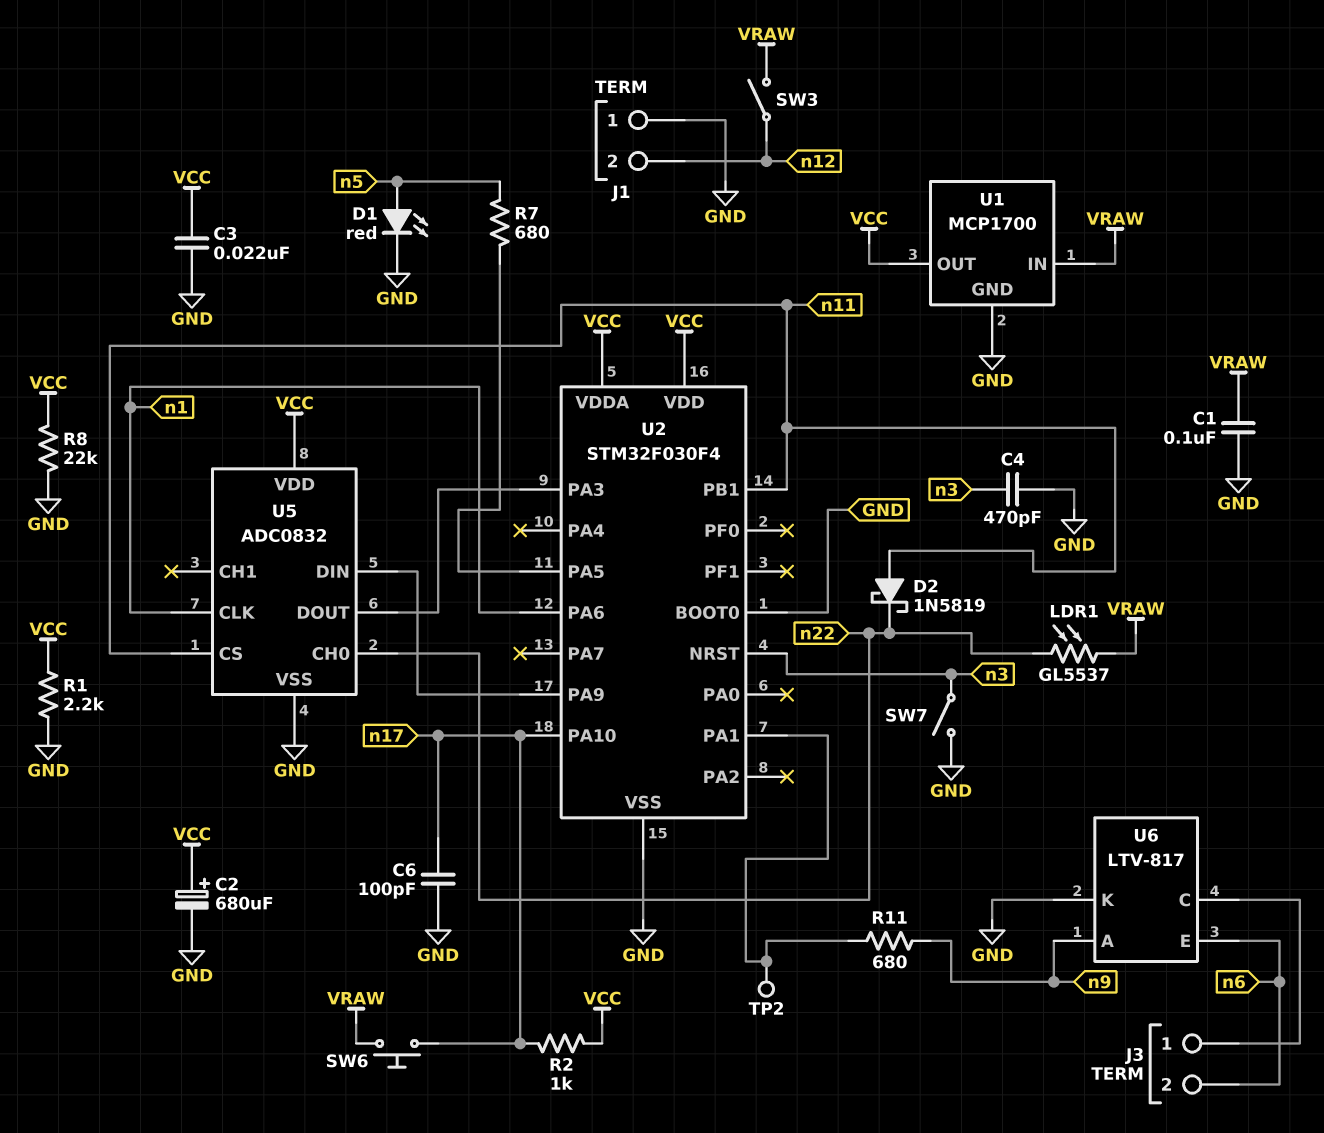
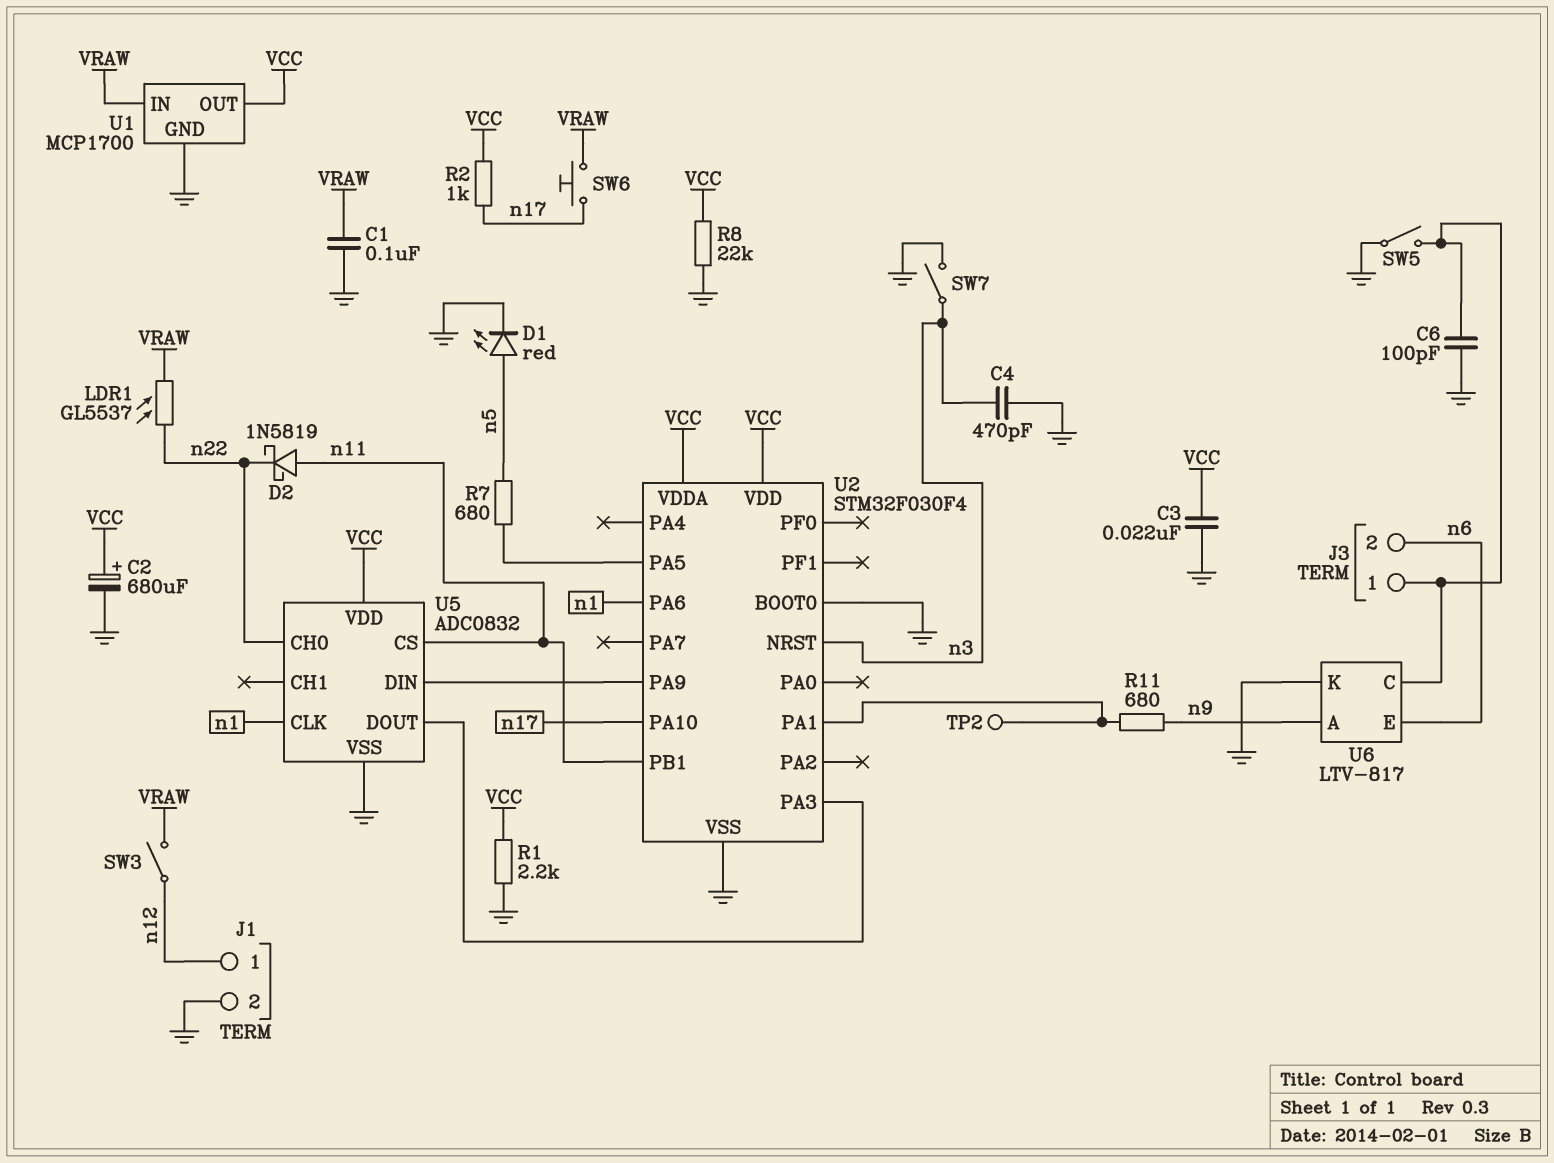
C6: 100pF (GND, n17) -> 100pF (GND, J3/1)
J1 pin 1: GND -> n12
J1 pin 2: n12 -> GND
SW5: none -> switch (GND, J3/1)

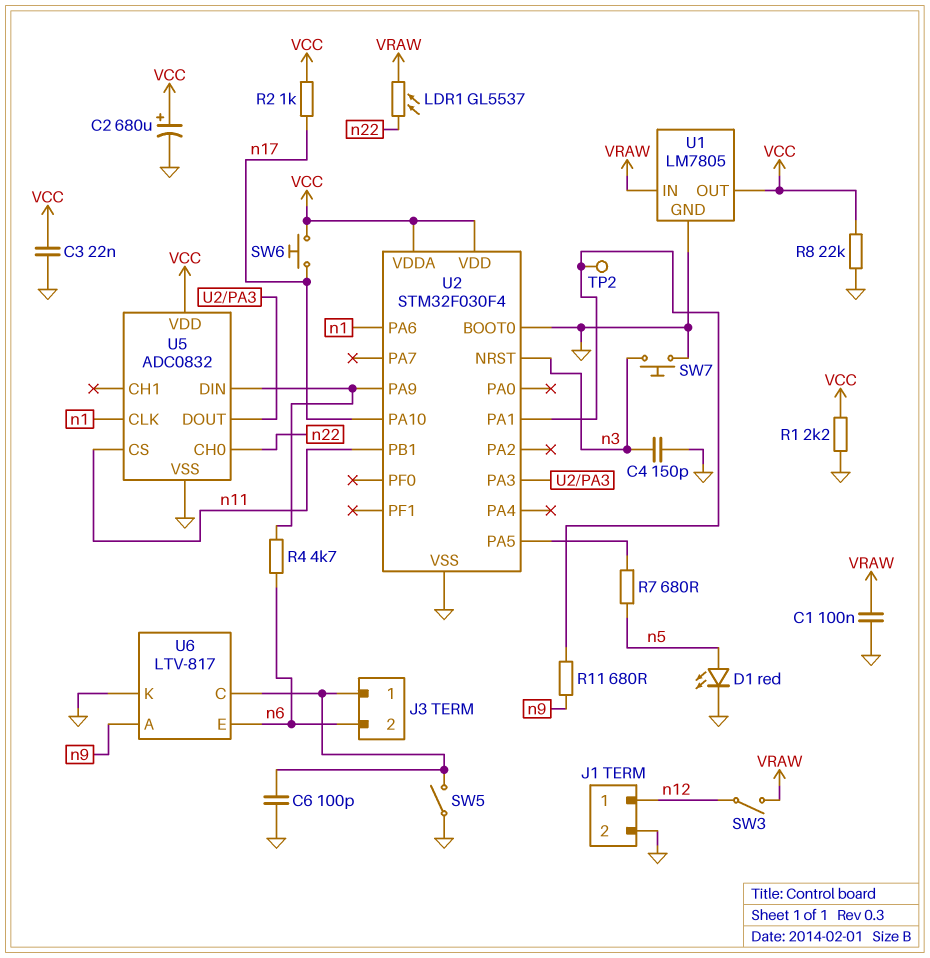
C4: 470pF (GND, n3) -> 150pF (GND, n3)
D2: schottky 1N5819 (A n11, K n22) -> none
R4: none -> 4.7k (U2/PA9, n6)
SW6: button (VRAW, n17) -> button (VCC, n17)
SW7: switch (GND, n3) -> button (GND, n3)
U1: MCP1700 -> LM7805

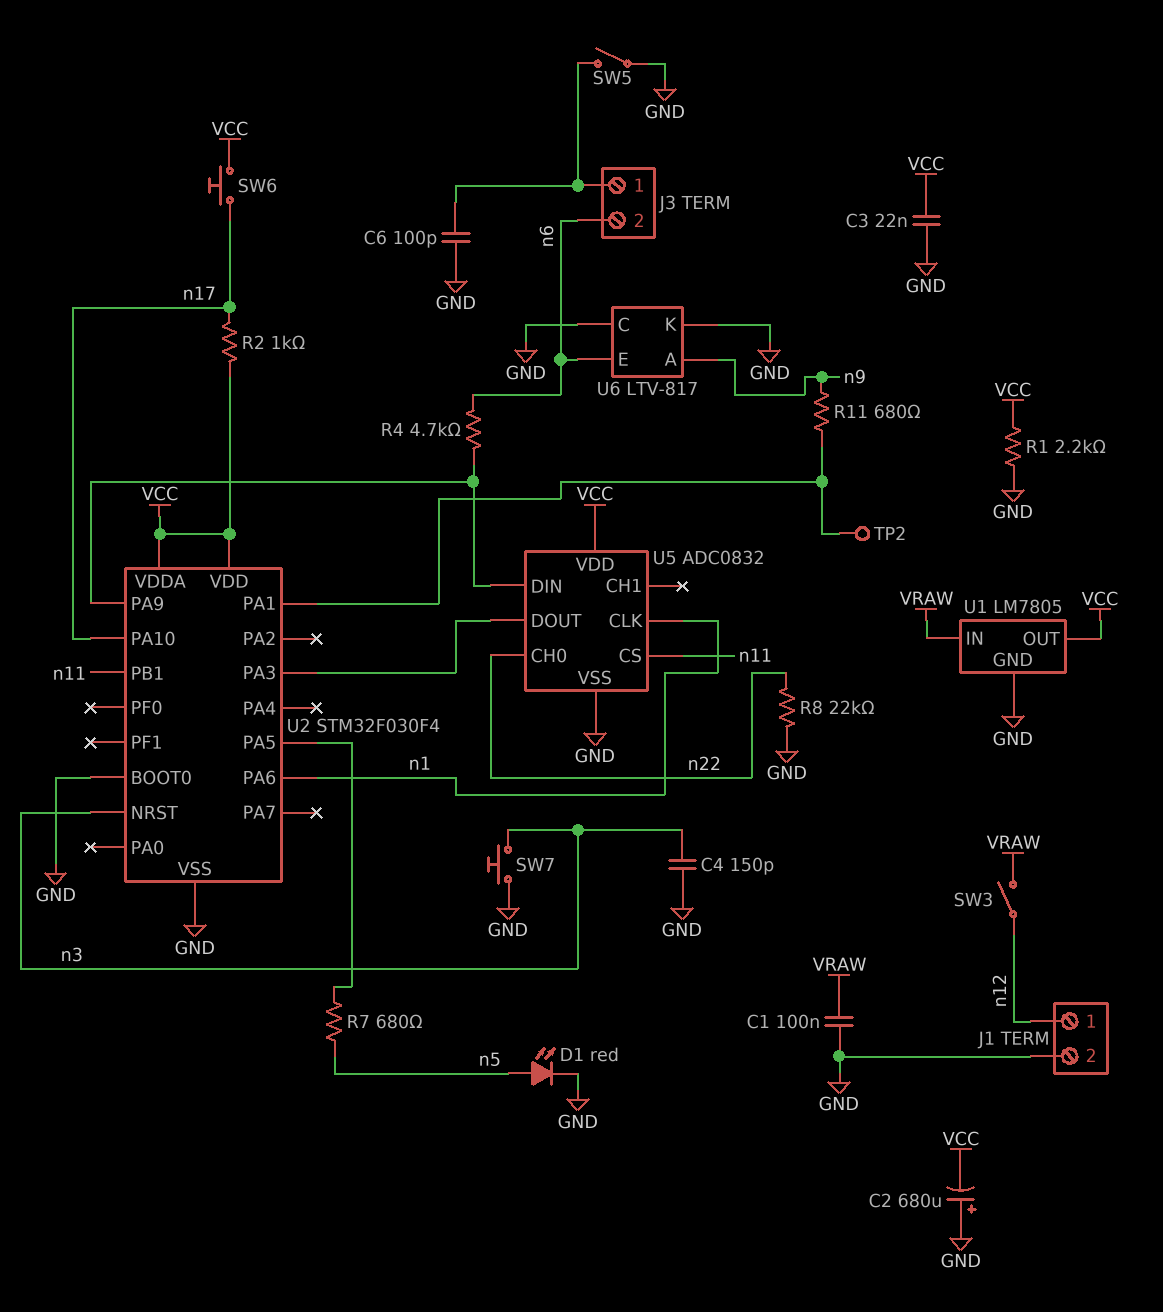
C2: 680uF (plus VCC, minus GND) -> 680uF (plus GND, minus VCC)
LDR1: GL5537 (VRAW, n22) -> none
R8: 22k (GND, VCC) -> 22k (GND, n22)
U6 pin C: J3/1 -> GND

